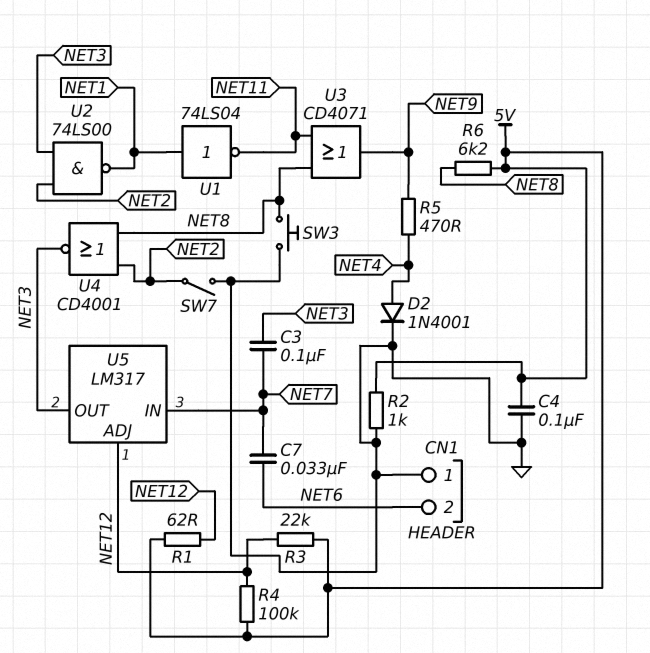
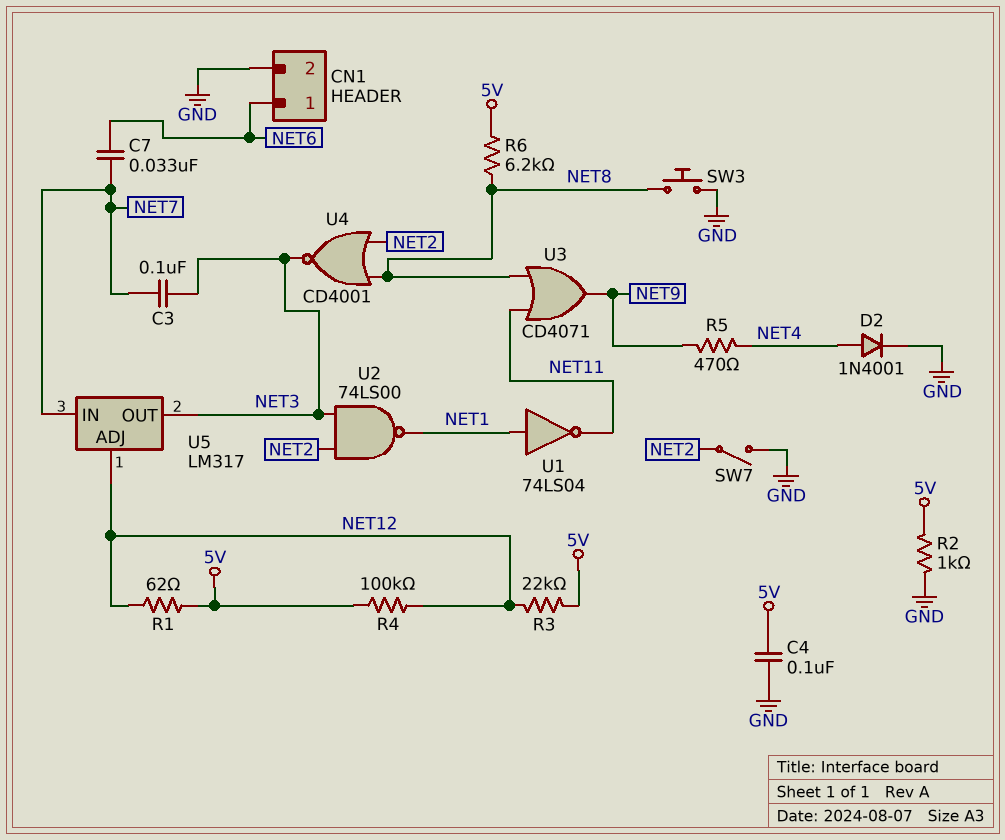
CN1 pin 1: GND -> NET6
CN1 pin 2: NET6 -> GND

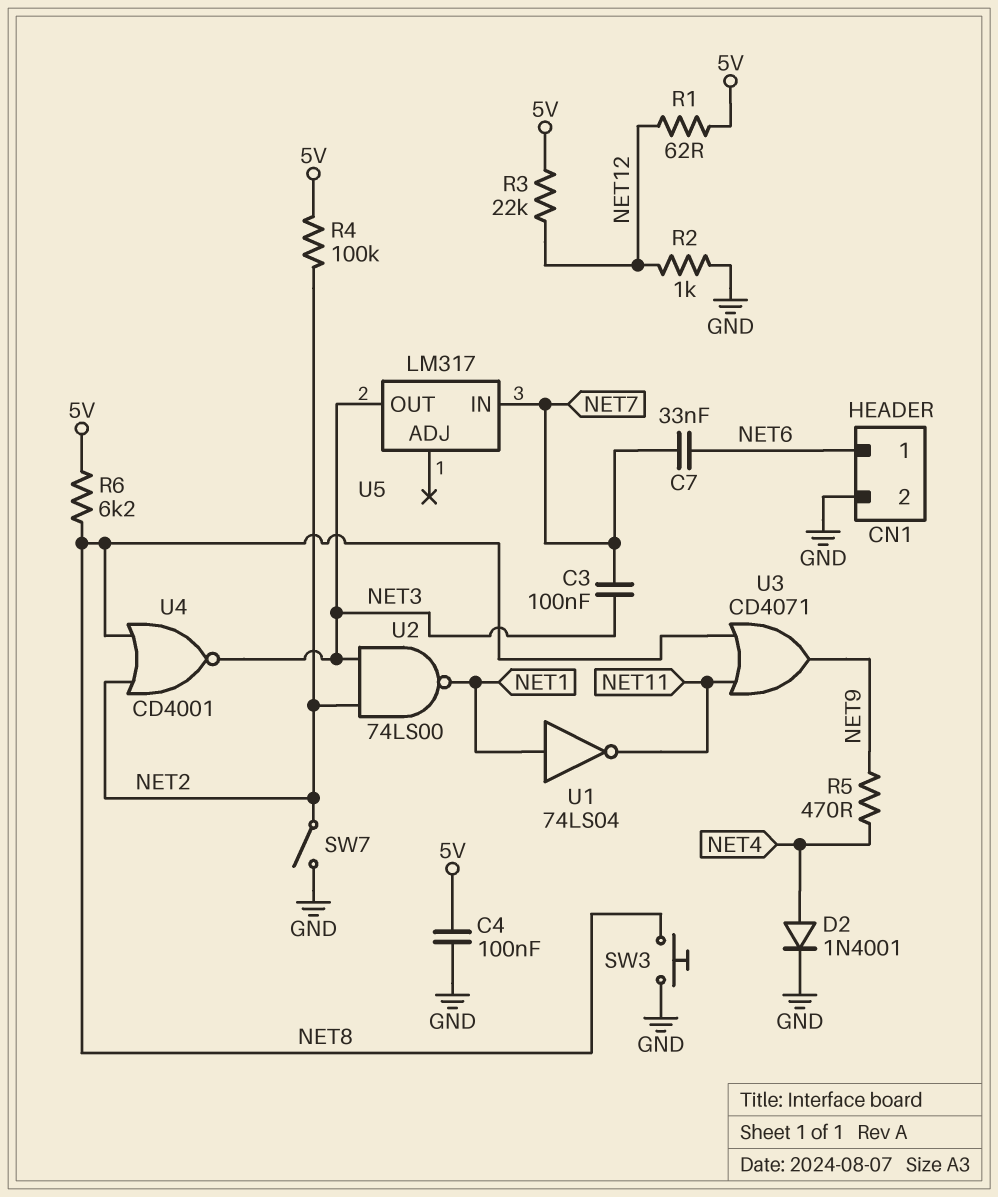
R2: 1k (5V, GND) -> 1k (GND, NET12)
R4: 100k (5V, NET12) -> 100k (5V, NET2)
U5 pin ADJ: NET12 -> none

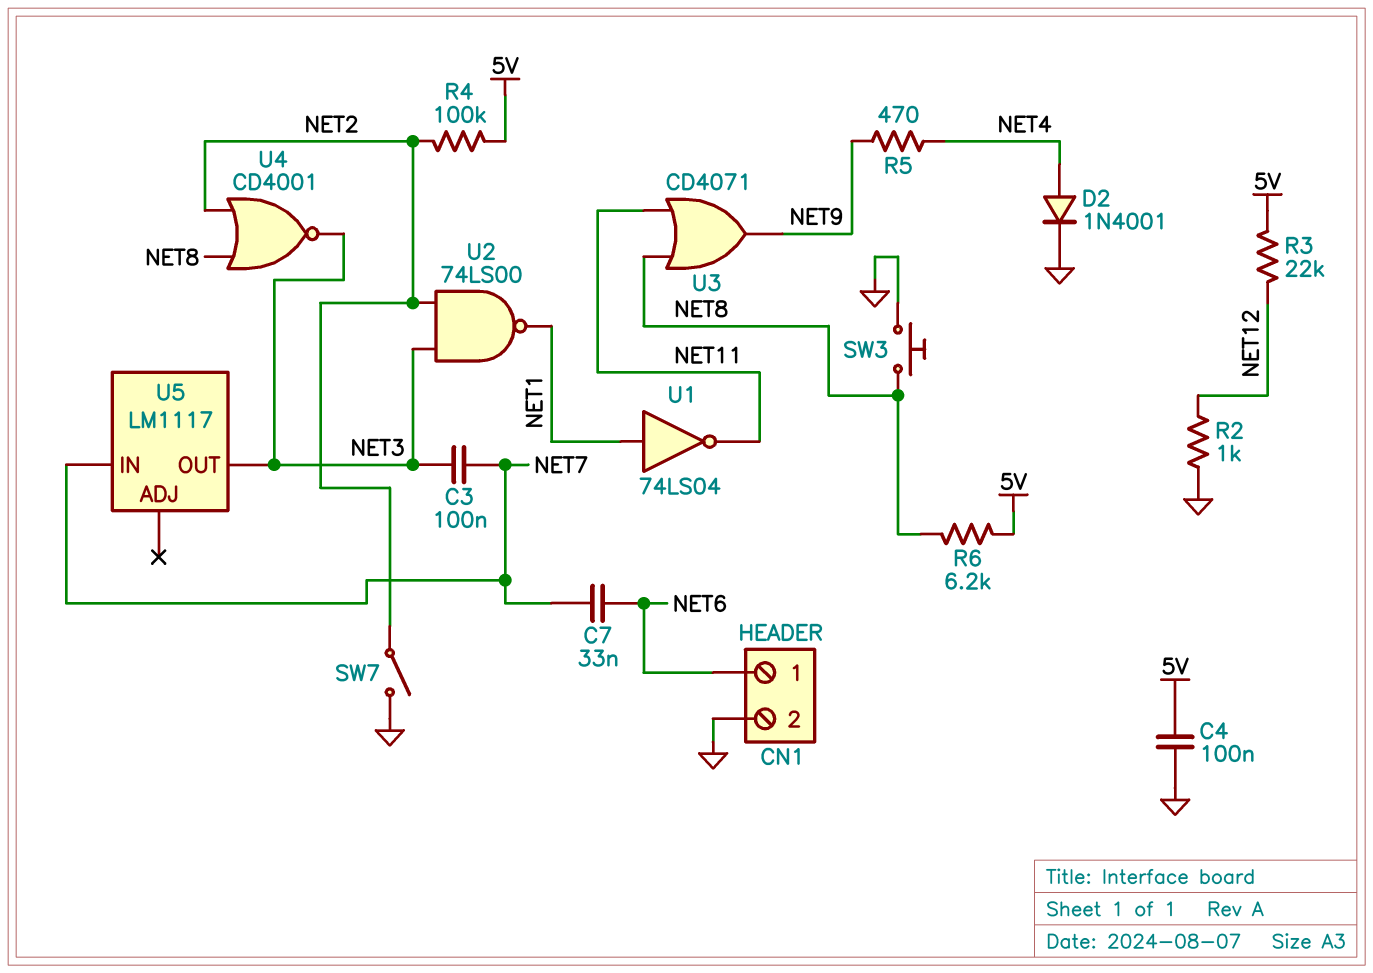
R1: 62 (5V, NET12) -> none
U5: LM317 -> LM1117

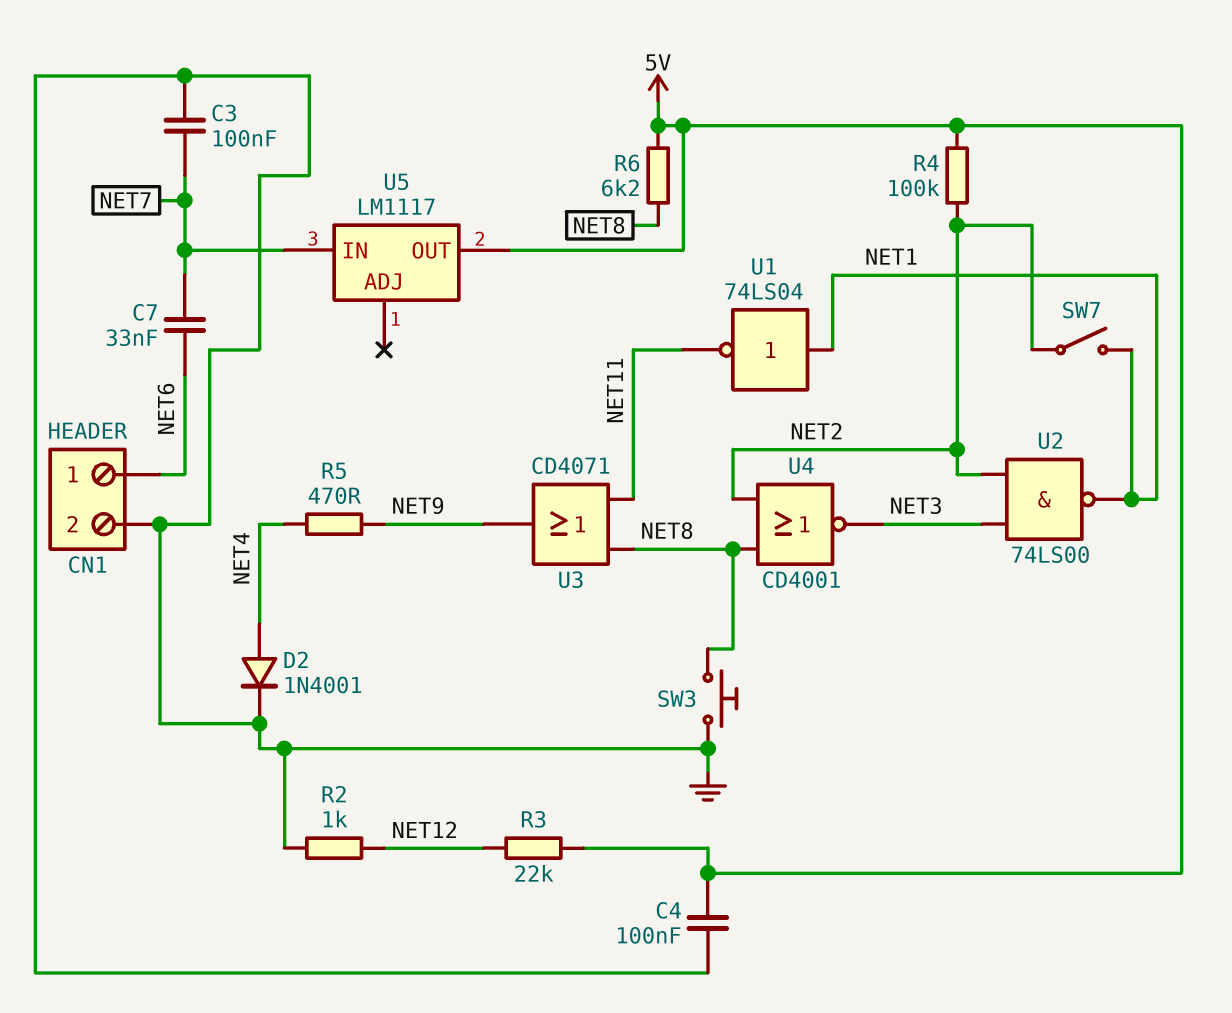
C3: 100nF (NET3, NET7) -> 100nF (GND, NET7)
SW7: switch (GND, NET2) -> switch (NET1, NET2)
U5 pin OUT: NET3 -> 5V

